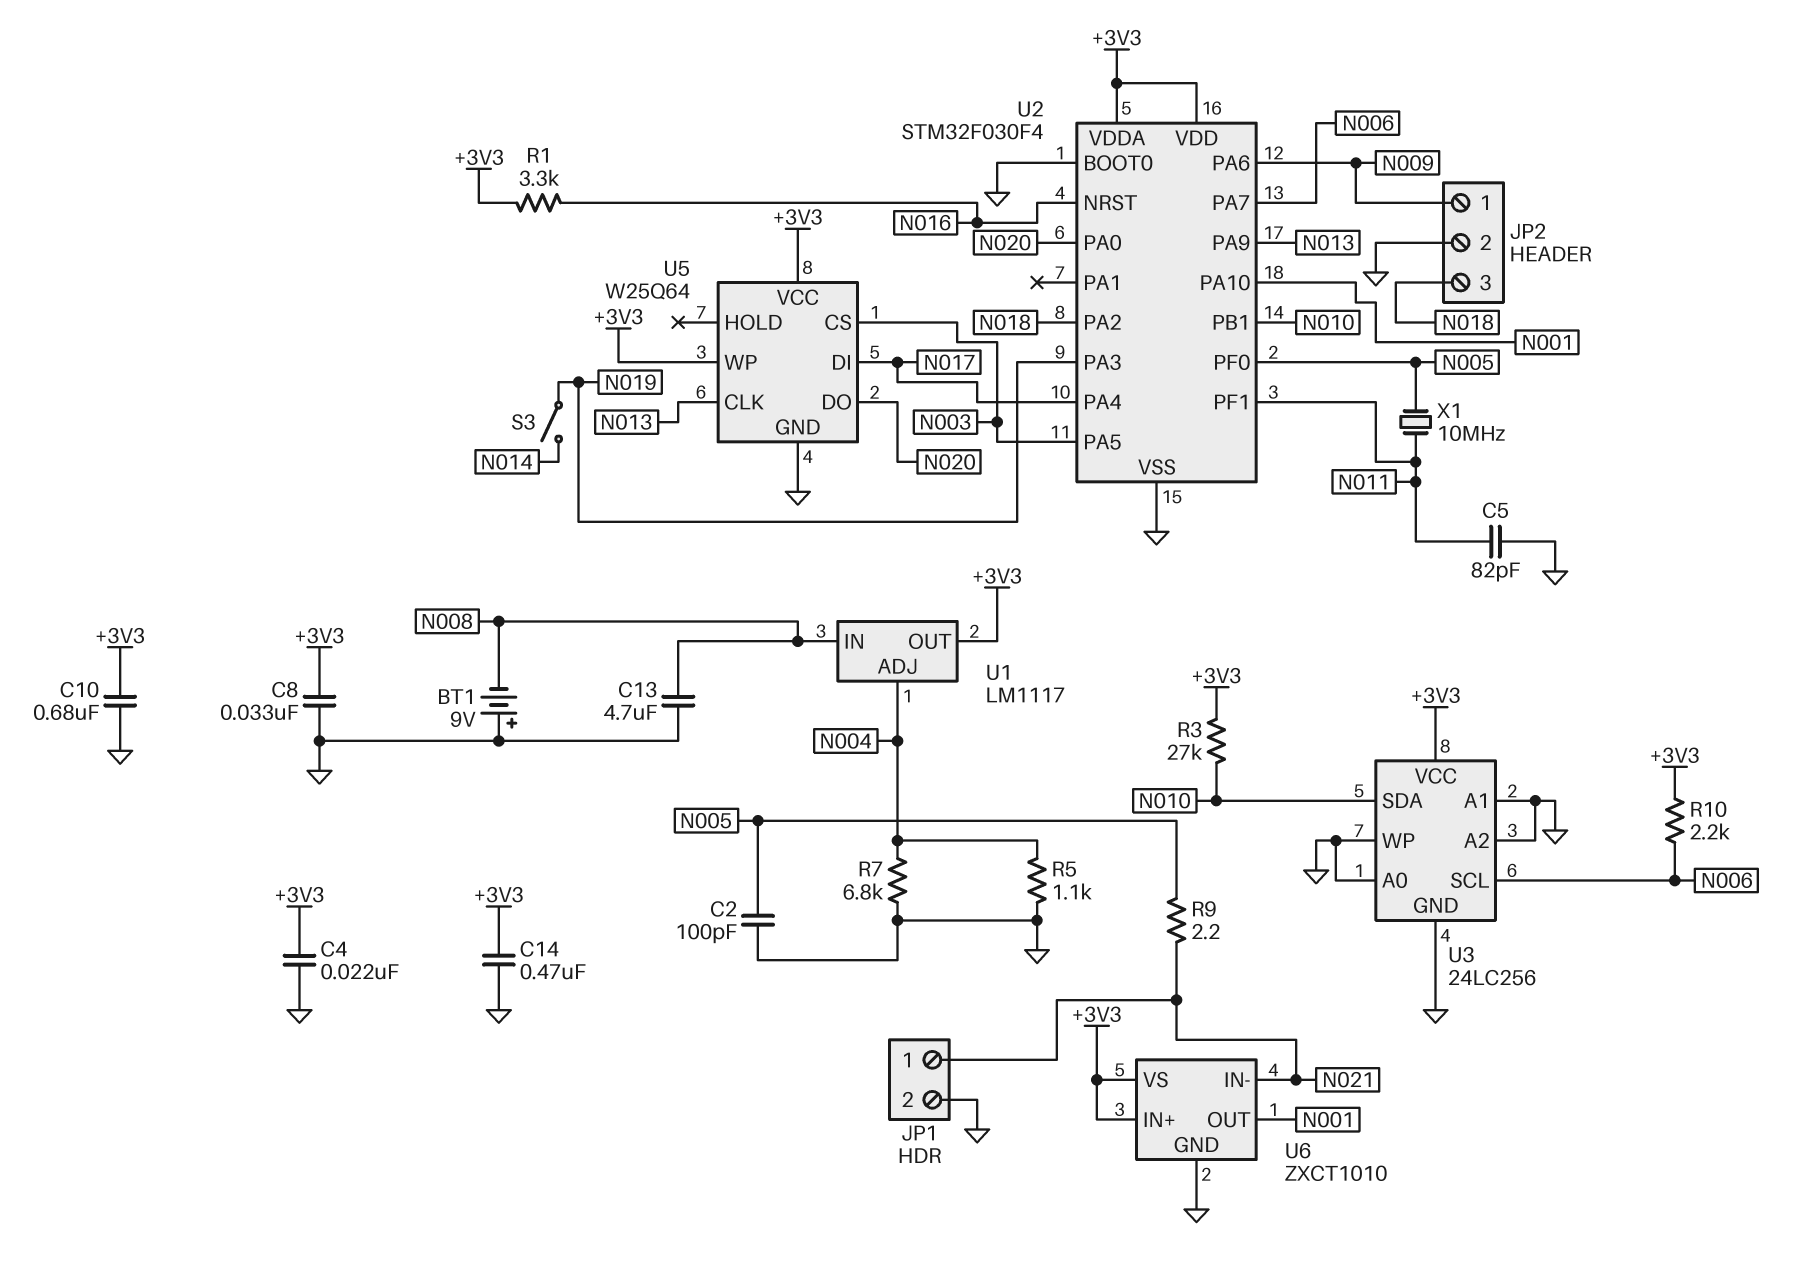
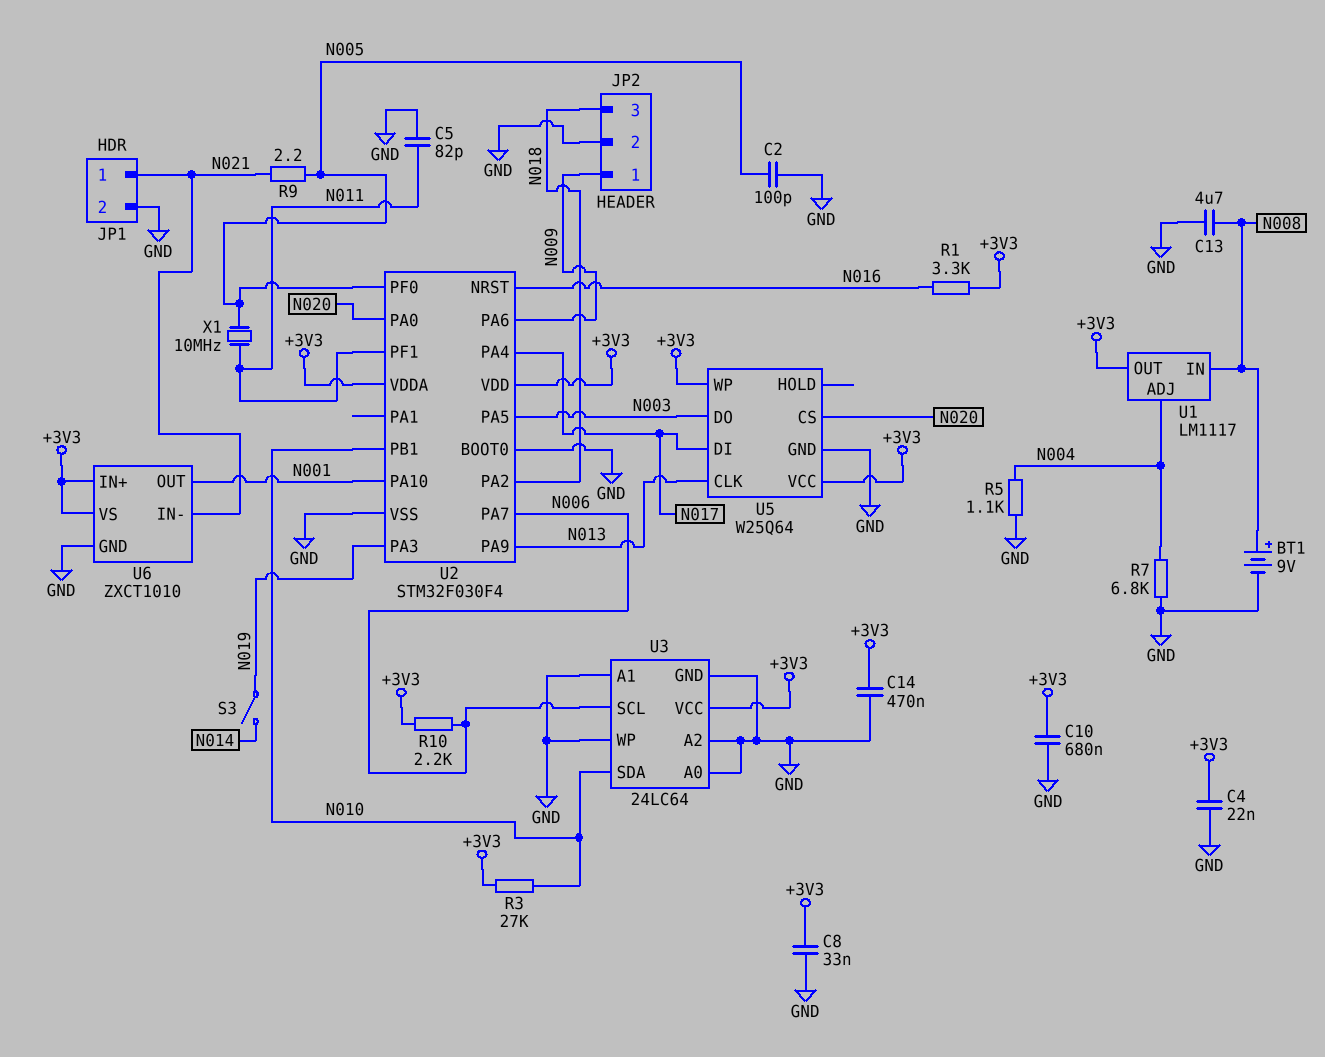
BT1: 9V (plus GND, minus N008) -> 9V (plus N008, minus GND)
U3: 24LC256 -> 24LC64
U5 pin CS: N003 -> N020
U5 pin DO: N020 -> N003

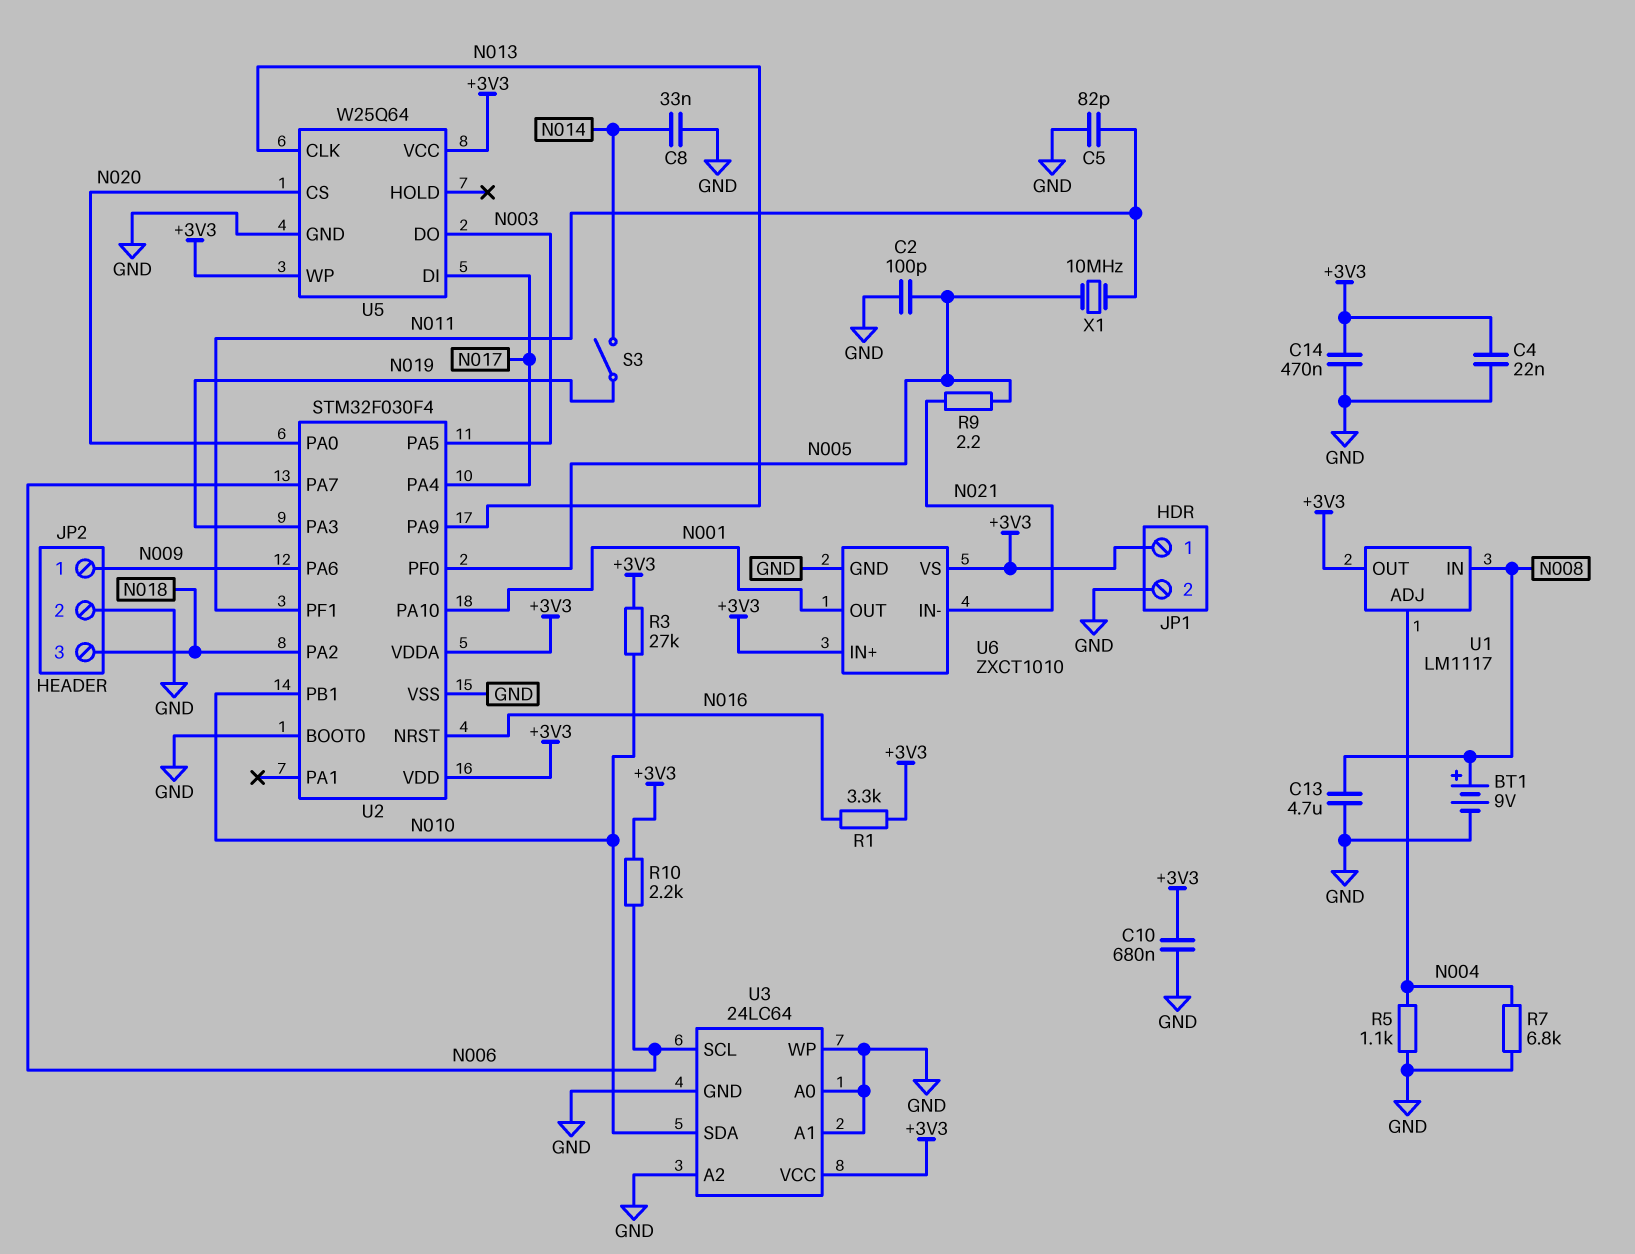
C8: 33nF (+3V3, GND) -> 33nF (GND, N014)
JP1 pin 1: N021 -> +3V3

